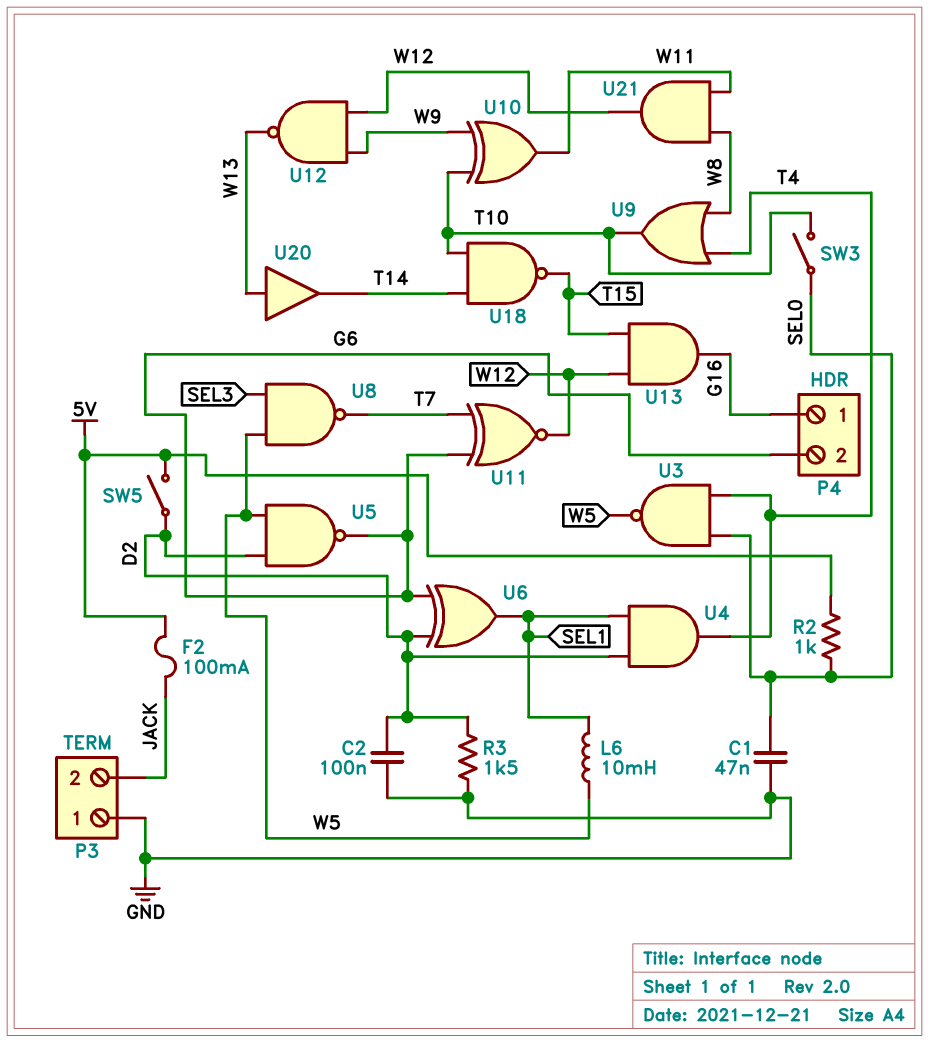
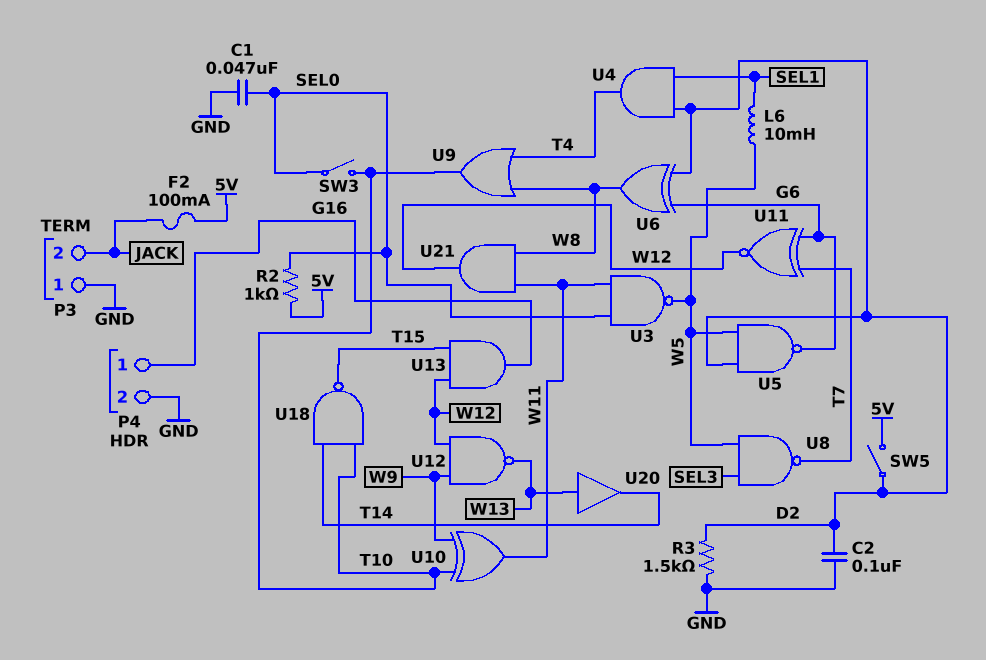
P4 pin 2: G6 -> GND
U3: NAND (in SEL0, in T4, out W5) -> NAND (in SEL0, in W11, out W5)
U6: XOR (in D2, in G6, out SEL1) -> XOR (in D2, in G6, out W8)

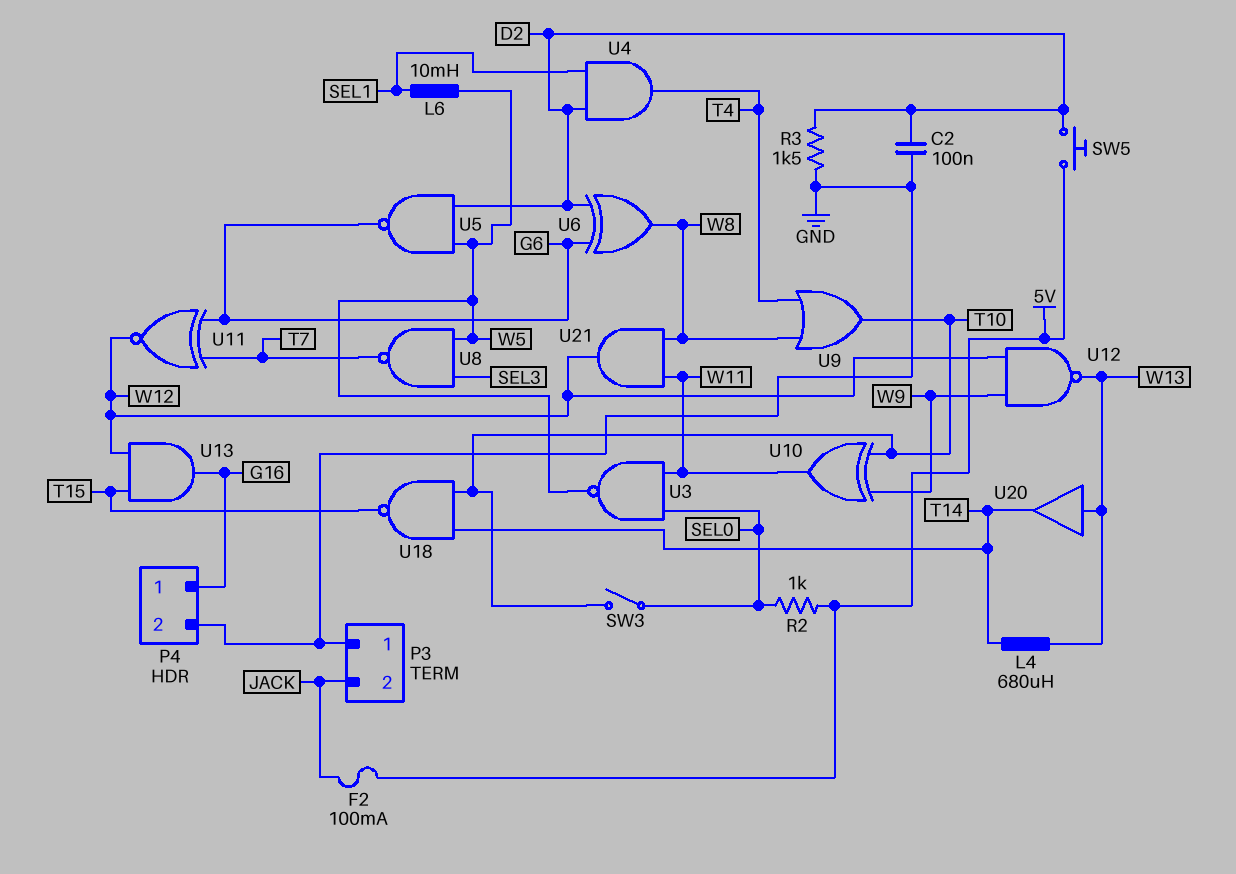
C1: 47nF (GND, SEL0) -> none
L4: none -> 680uH (T14, W13)
SW5: switch (5V, D2) -> button (5V, D2)

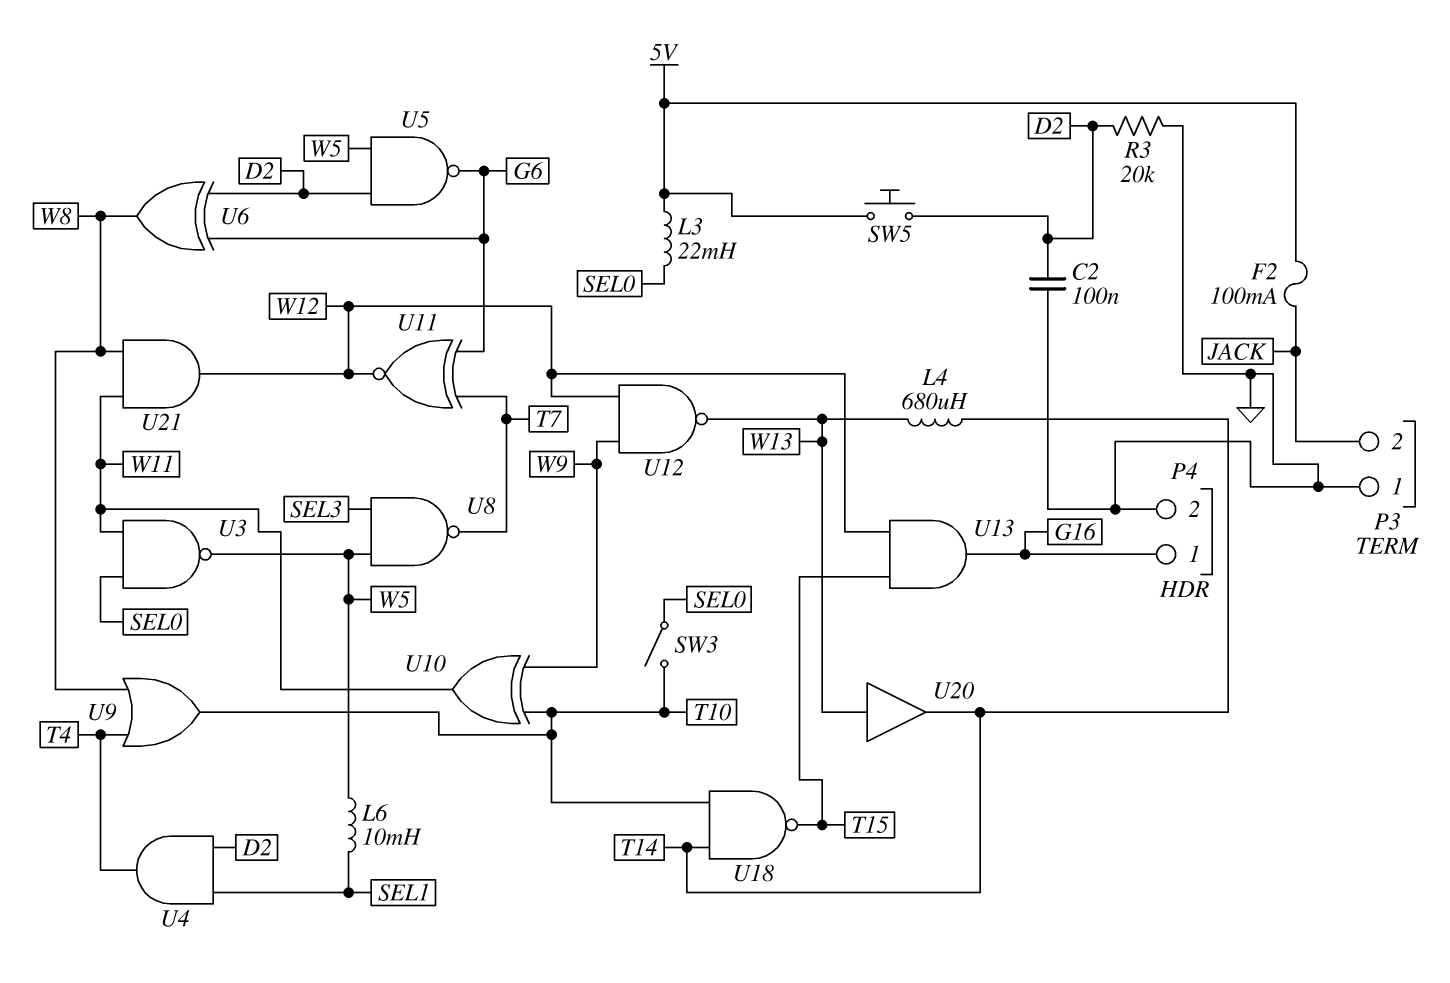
L3: none -> 22mH (5V, SEL0)
R2: 1k (5V, SEL0) -> none
R3: 1.5k (D2, GND) -> 20k (D2, GND)

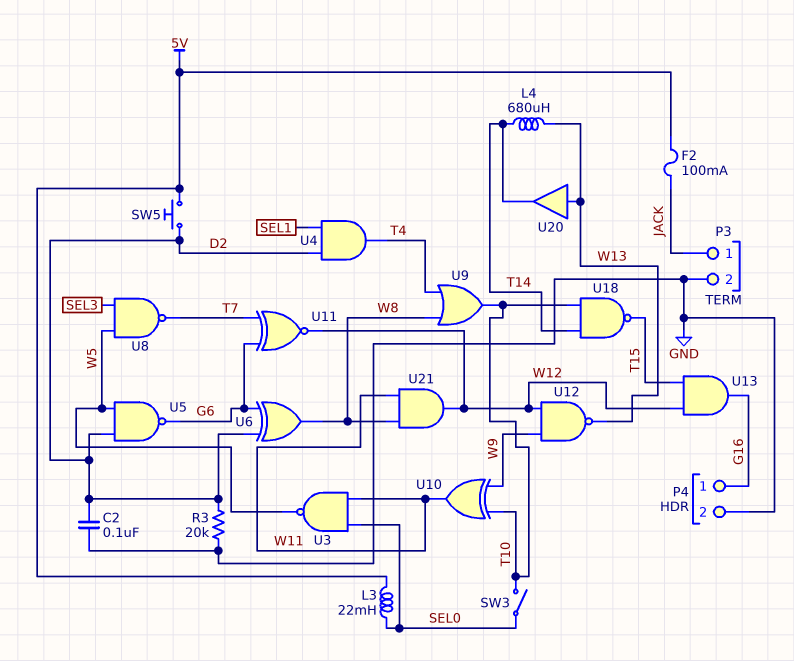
L6: 10mH (SEL1, W5) -> none
P3 pin 1: GND -> JACK
P3 pin 2: JACK -> GND

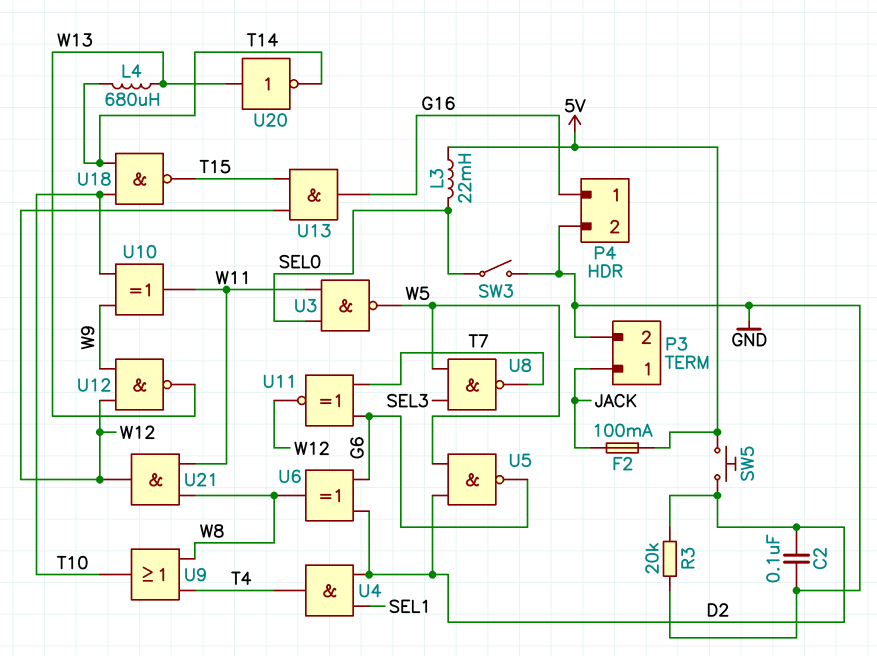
SW3: switch (SEL0, T10) -> switch (GND, SEL0)
U20: buffer (in W13, out T14) -> NOT (in W13, out T14)

